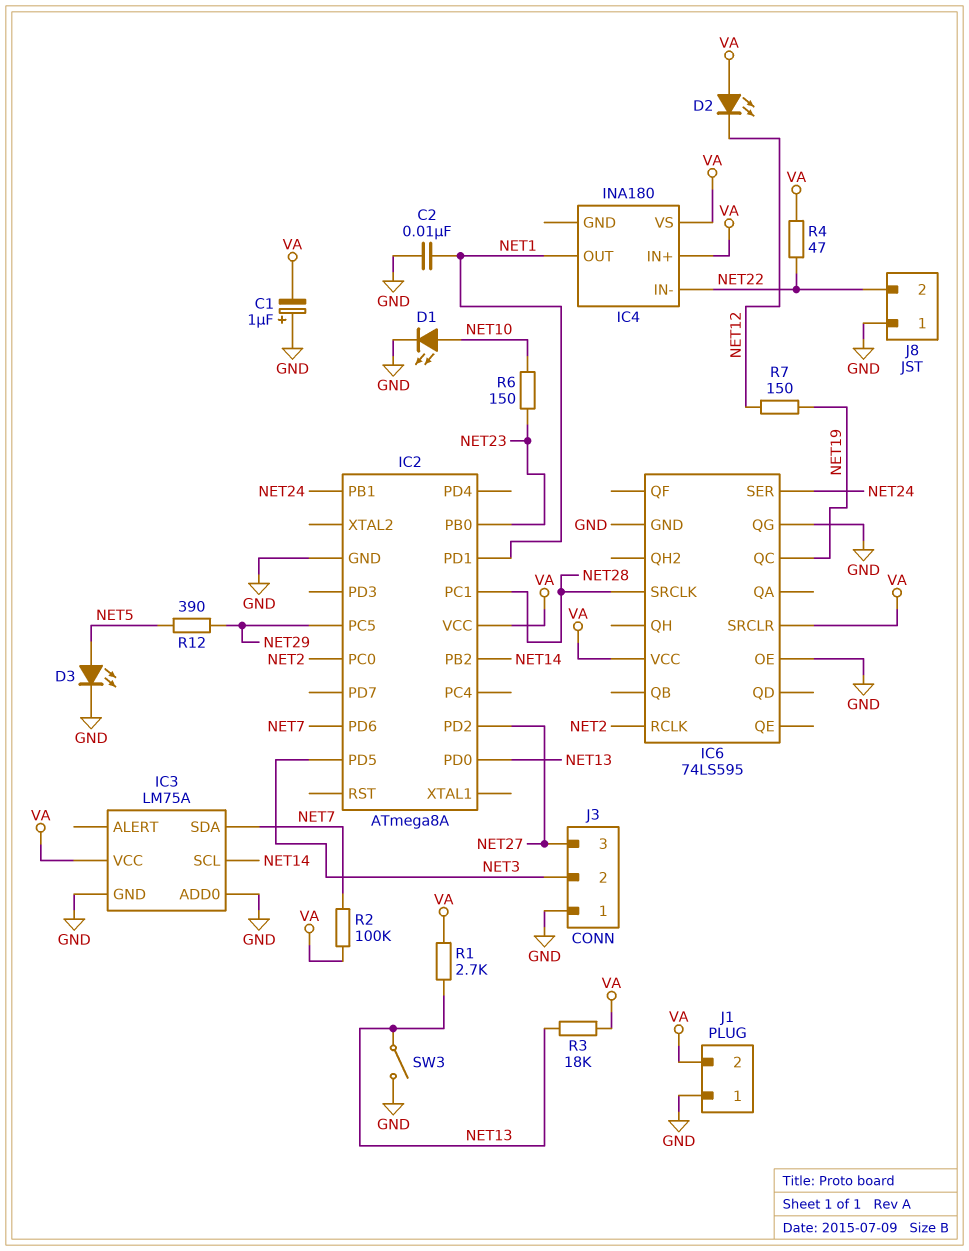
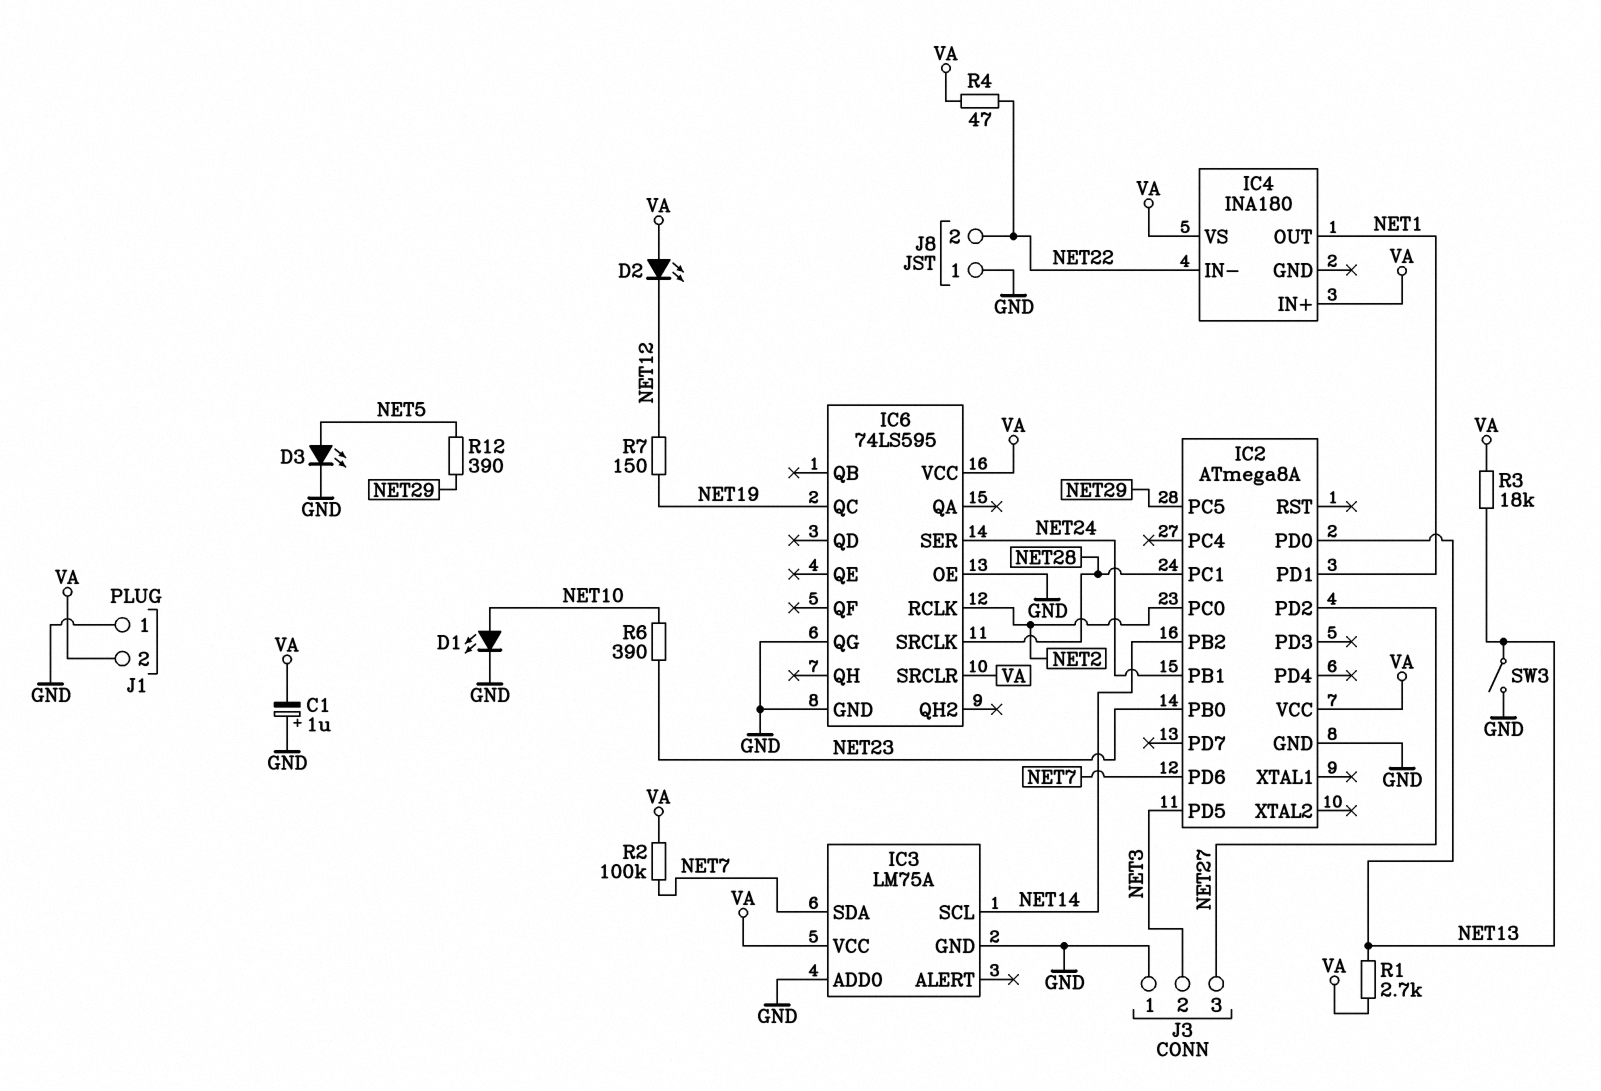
C2: 10nF (GND, NET1) -> none
R6: 150 (NET10, NET23) -> 390 (NET10, NET23)

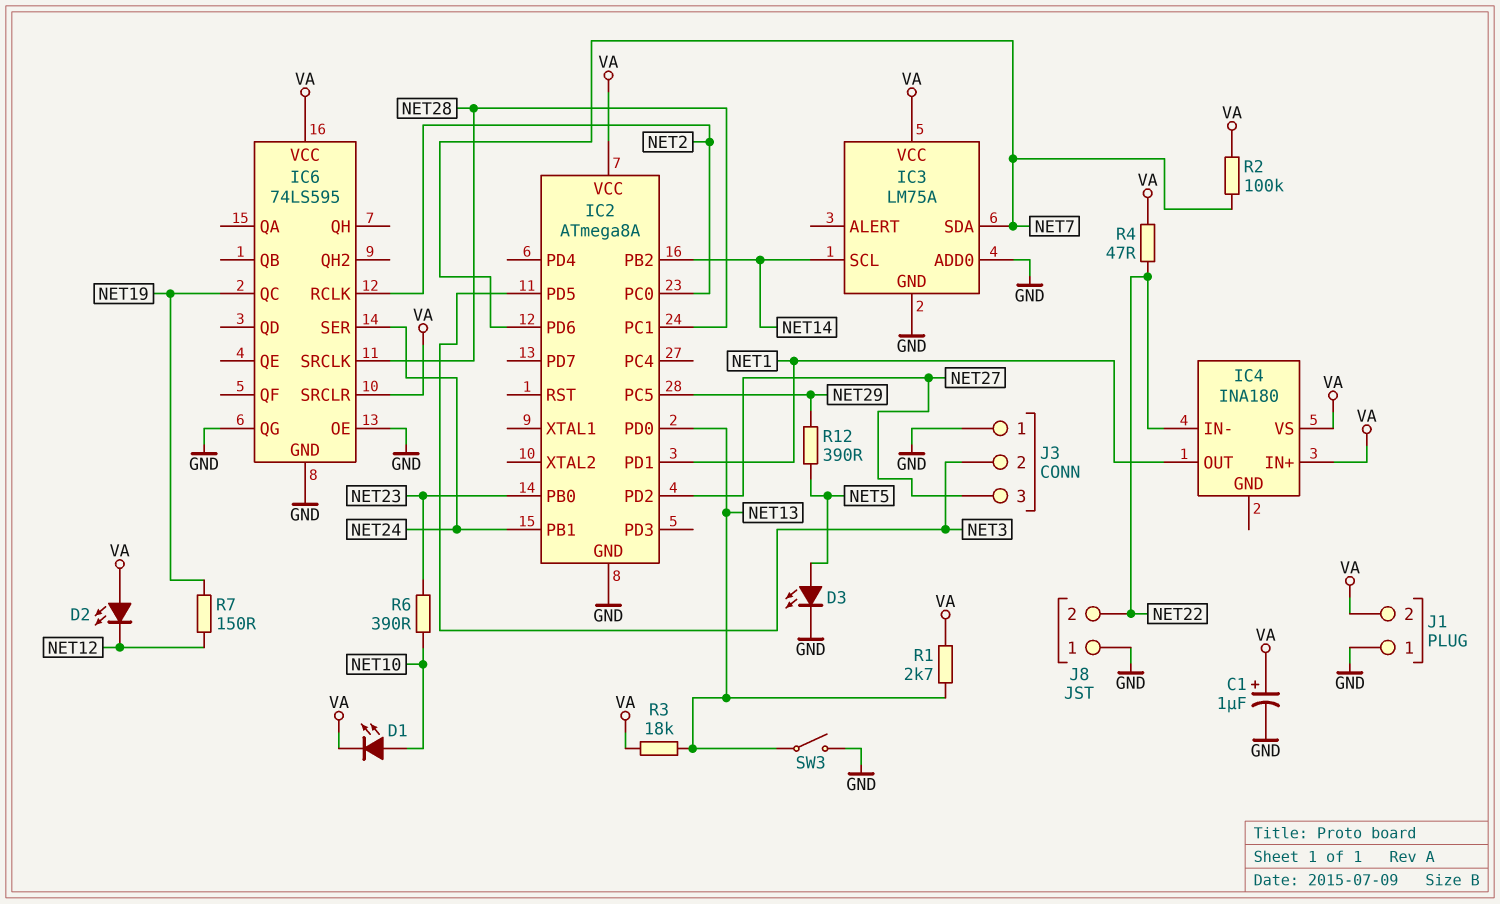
C1: 1uF (plus GND, minus VA) -> 1uF (plus VA, minus GND)
D1: LED (A NET10, K GND) -> LED (A NET10, K VA)

